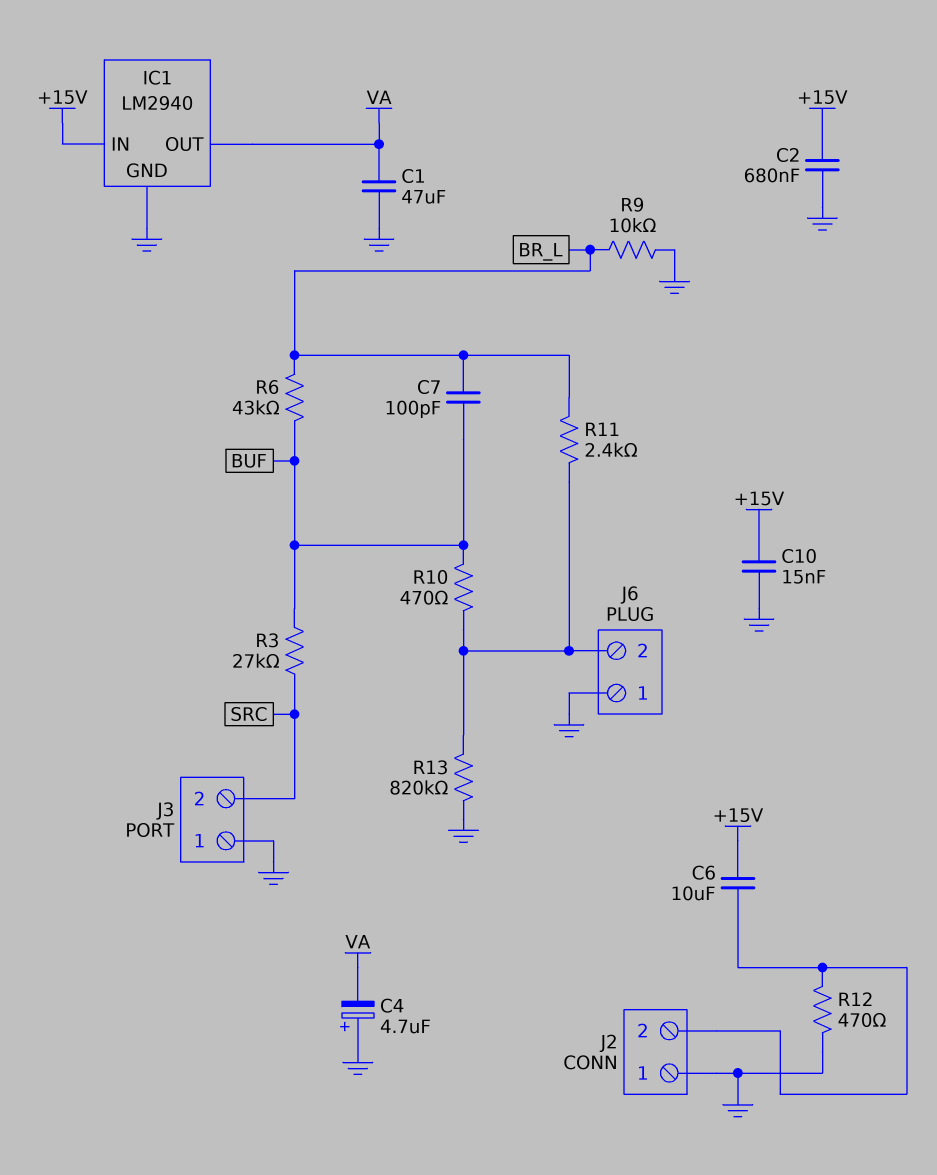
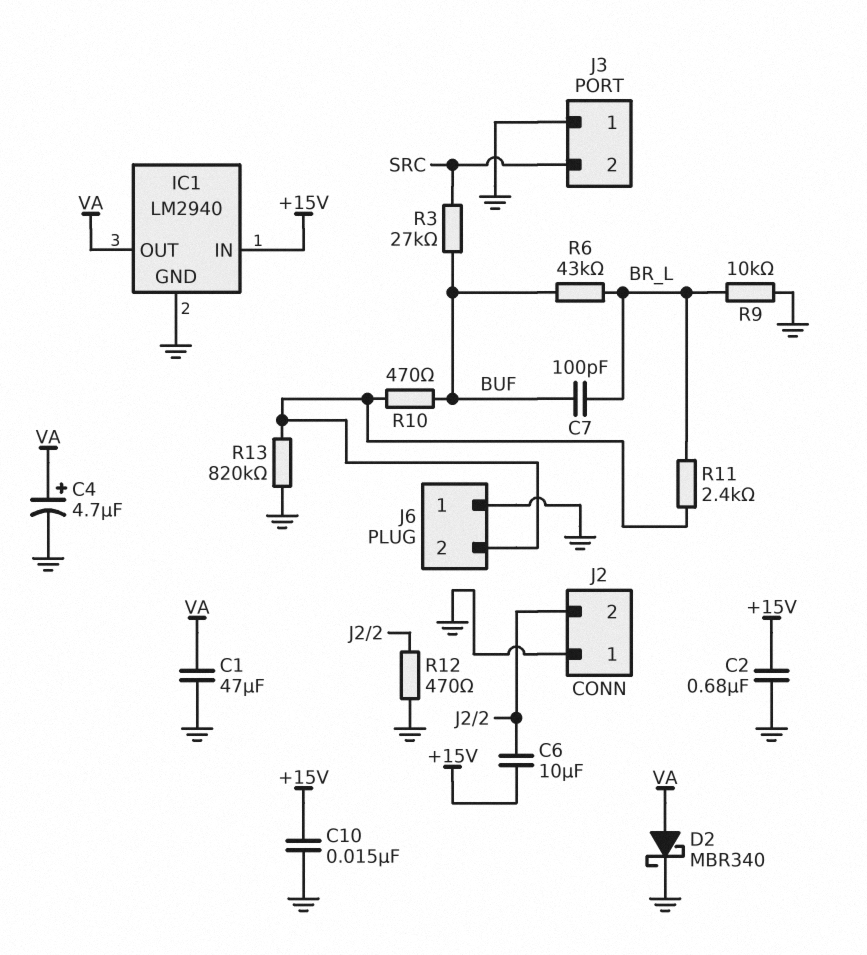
C4: 4.7uF (plus GND, minus VA) -> 4.7uF (plus VA, minus GND)
D2: none -> schottky MBR340 (A VA, K GND)

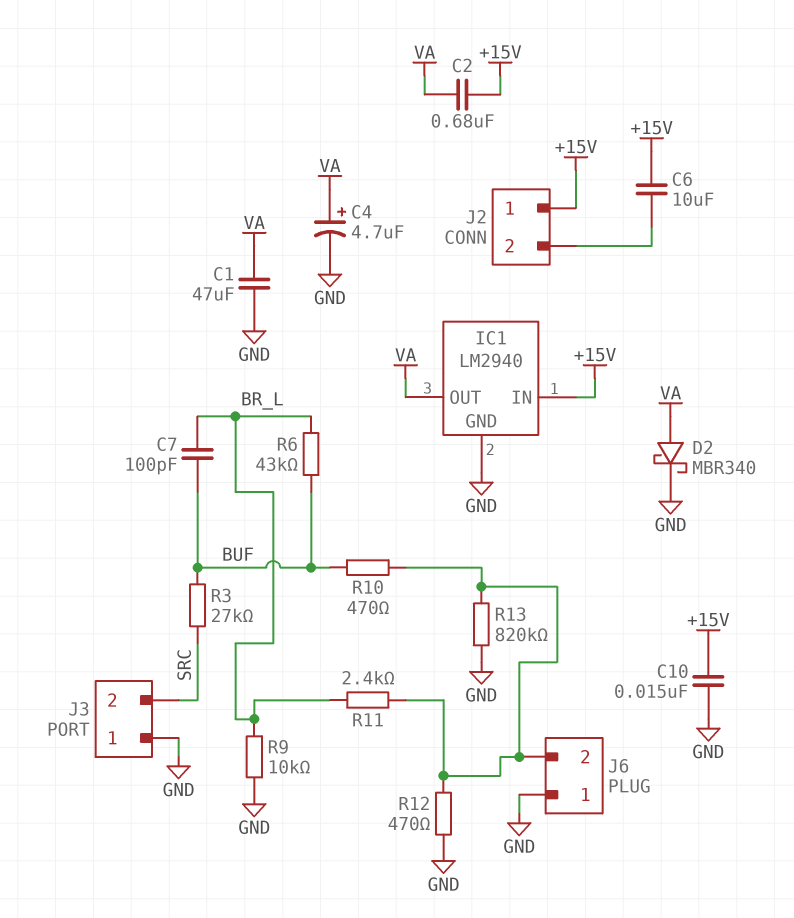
C2: 680nF (+15V, GND) -> 680nF (+15V, VA)
J2 pin 1: GND -> +15V
R12: 470 (GND, J2/2) -> 470 (GND, J6/2)

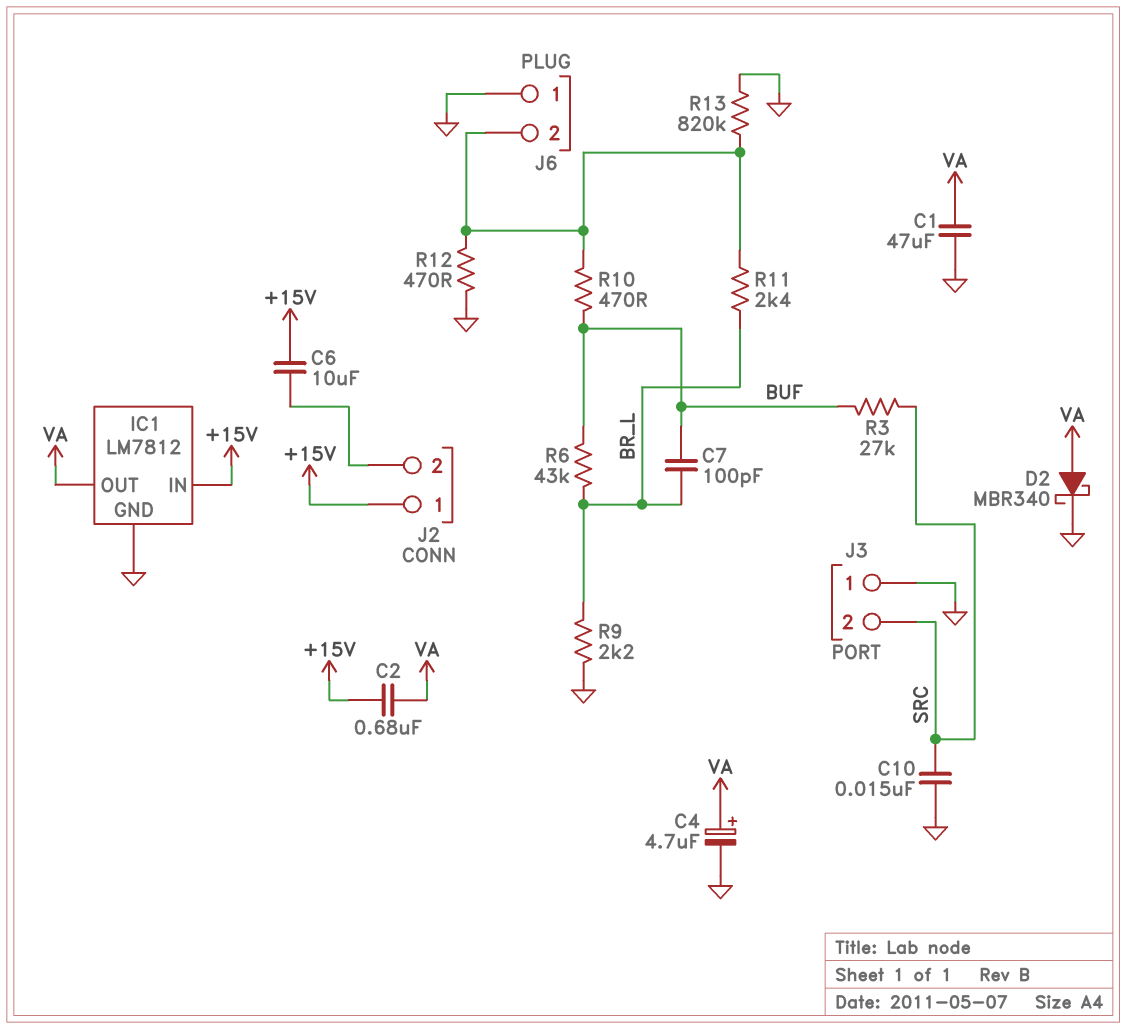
C10: 15nF (+15V, GND) -> 15nF (GND, SRC)
IC1: LM2940 -> LM7812
R9: 10k (BR_L, GND) -> 2.2k (BR_L, GND)

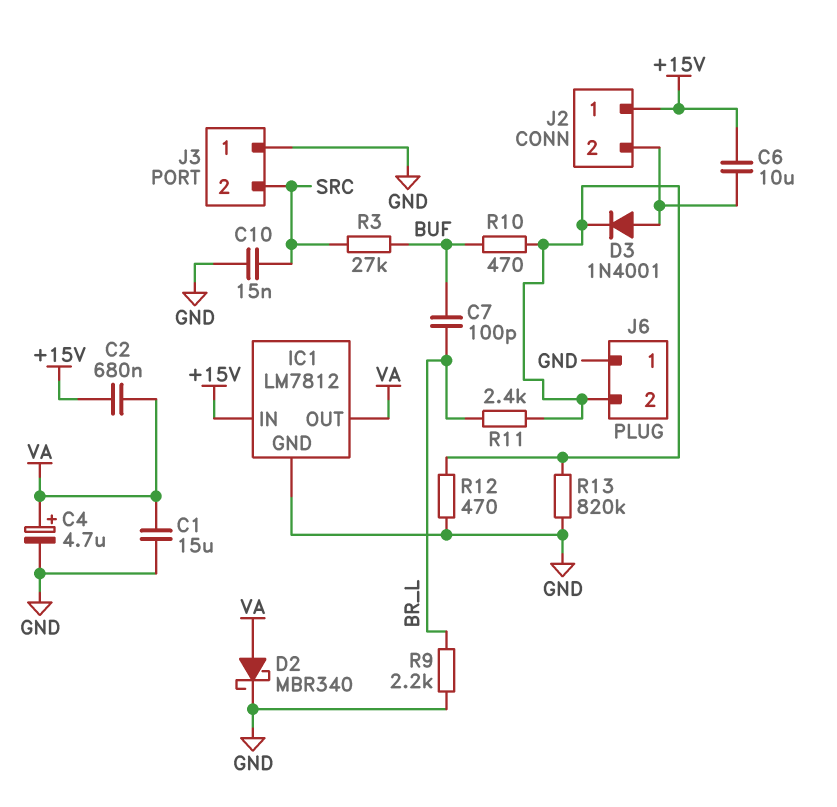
C1: 47uF (GND, VA) -> 15uF (GND, VA)
D3: none -> diode 1N4001 (A J2/2, K J6/2)
R6: 43k (BR_L, BUF) -> none

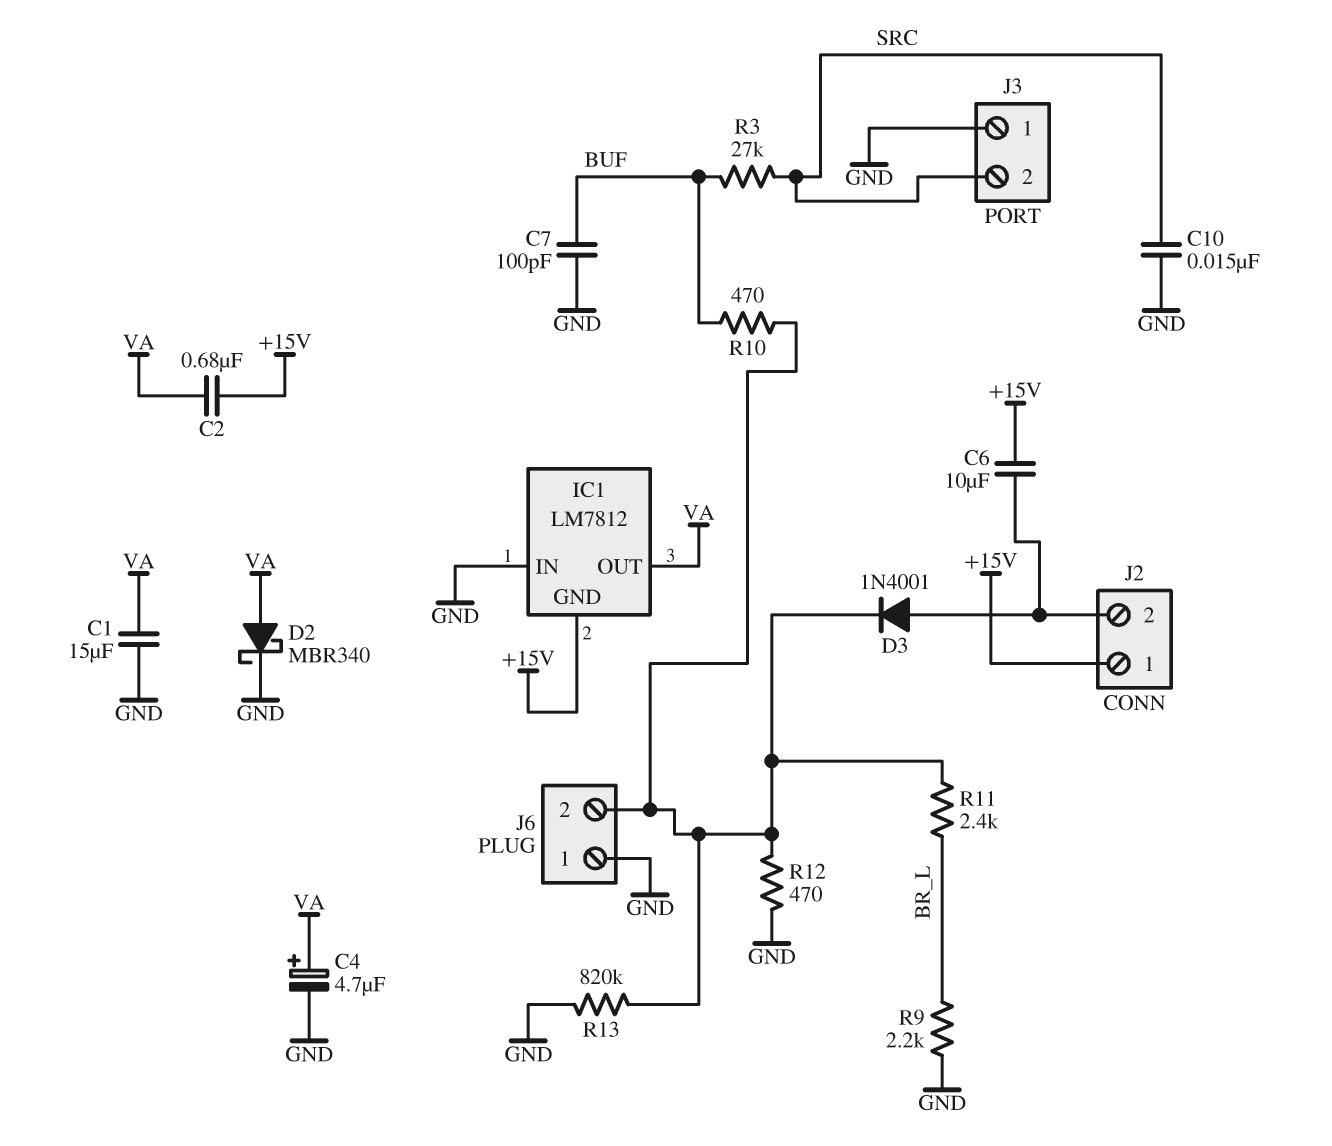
C7: 100pF (BR_L, BUF) -> 100pF (BUF, GND)
IC1 pin GND: GND -> +15V
IC1 pin IN: +15V -> GND

